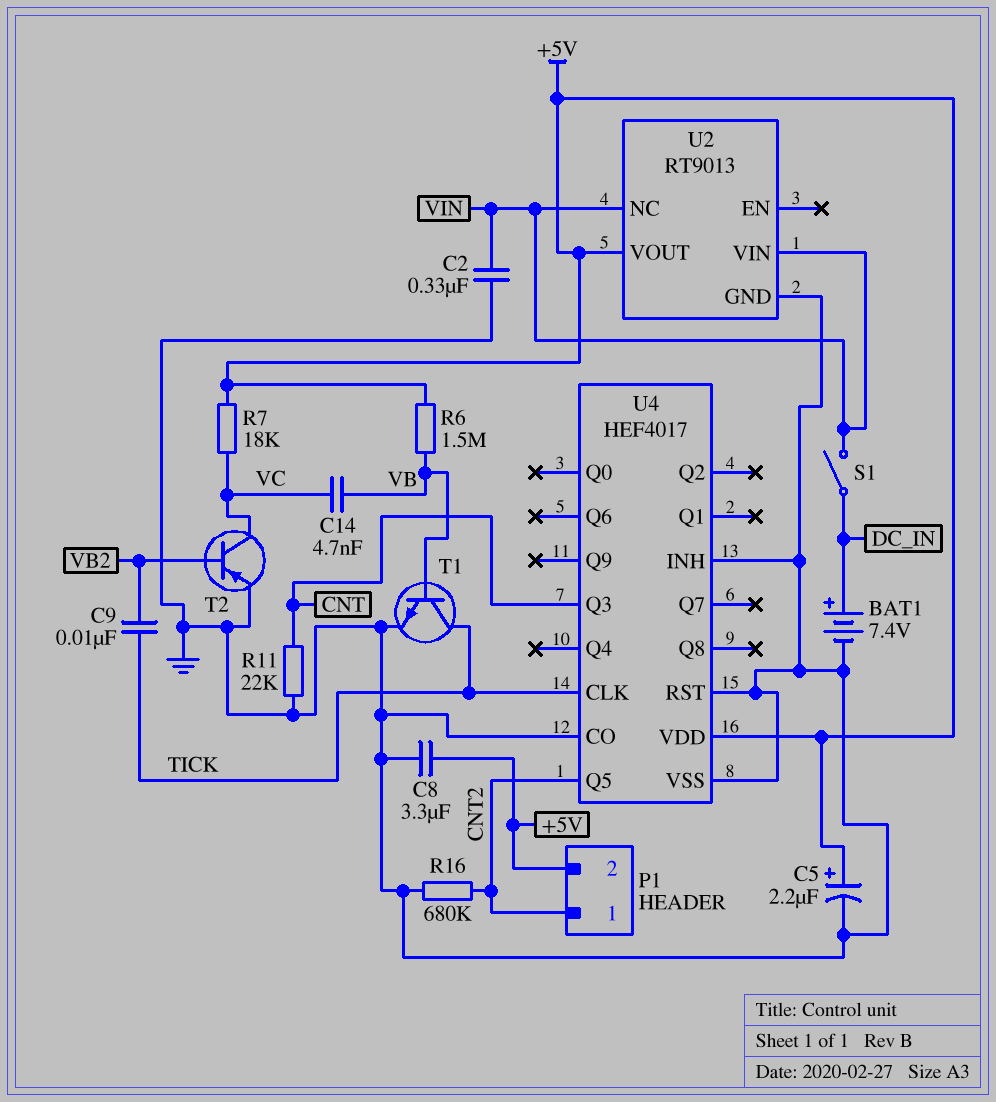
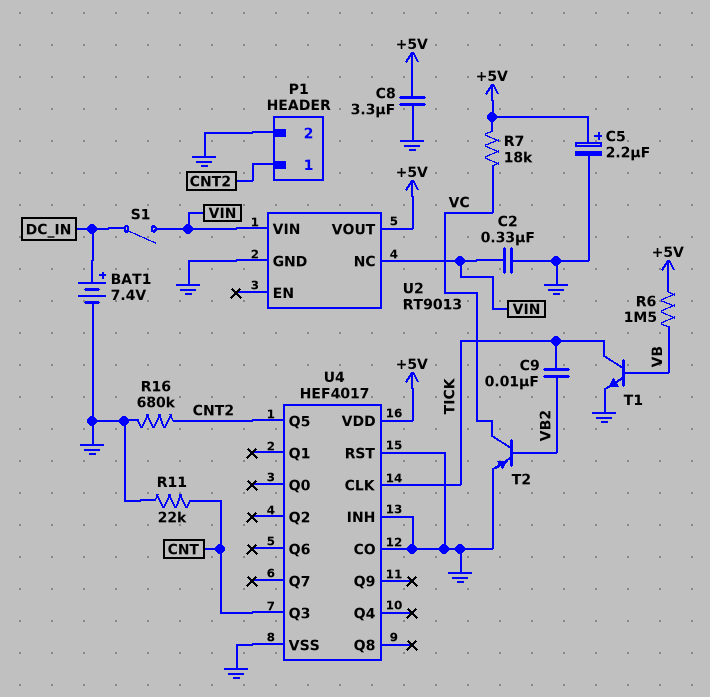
C14: 4.7nF (VB, VC) -> none
P1 pin 2: +5V -> GND

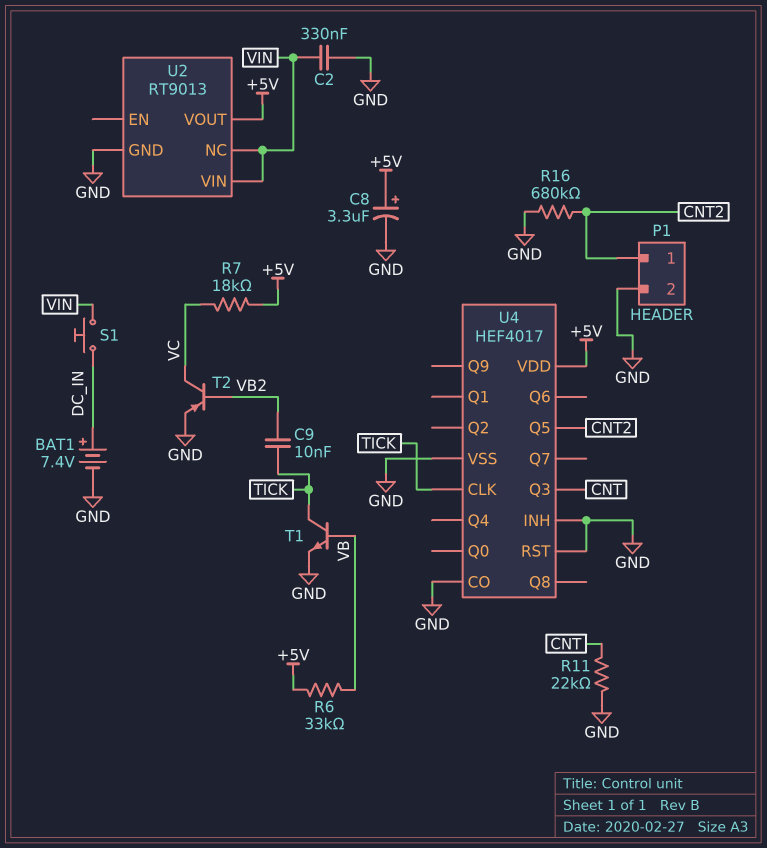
C5: 2.2uF (plus +5V, minus GND) -> none
C8: 3.3uF (+5V, GND) -> 3.3uF (plus +5V, minus GND)
R6: 1.5M (+5V, VB) -> 33k (+5V, VB)
S1: switch (DC_IN, VIN) -> button (DC_IN, VIN)

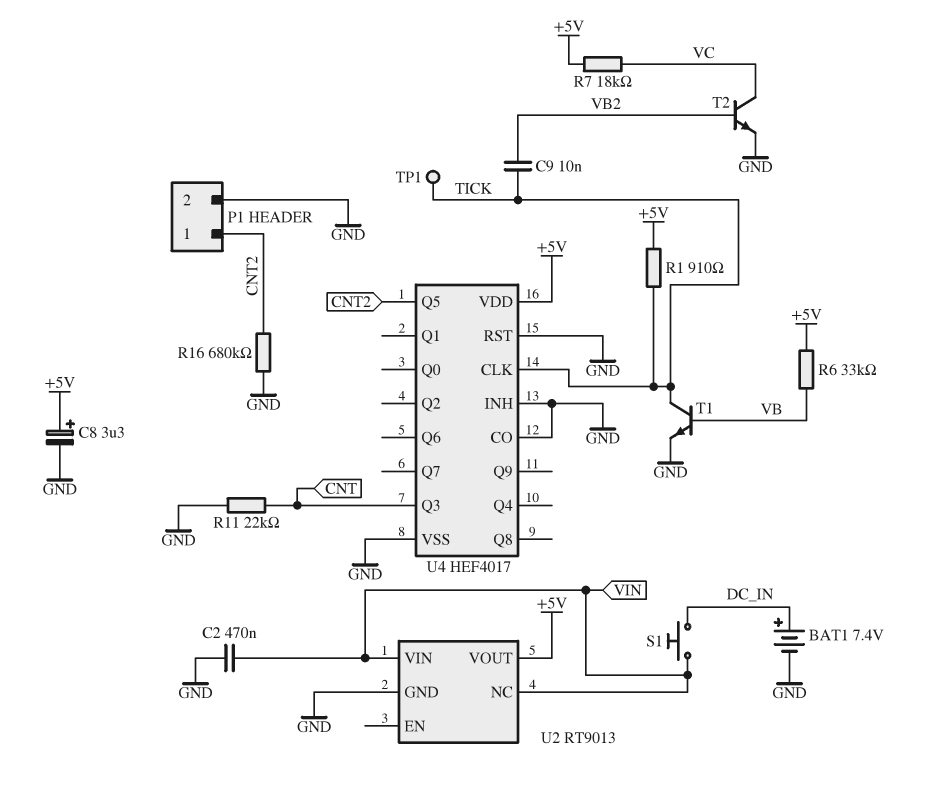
C2: 330nF (GND, VIN) -> 470nF (GND, VIN)
R1: none -> 910 (+5V, TICK)
T2: PNP (B VB2, C VC, E GND) -> NPN (B VB2, C VC, E GND)
TP1: none -> test point (TICK)

